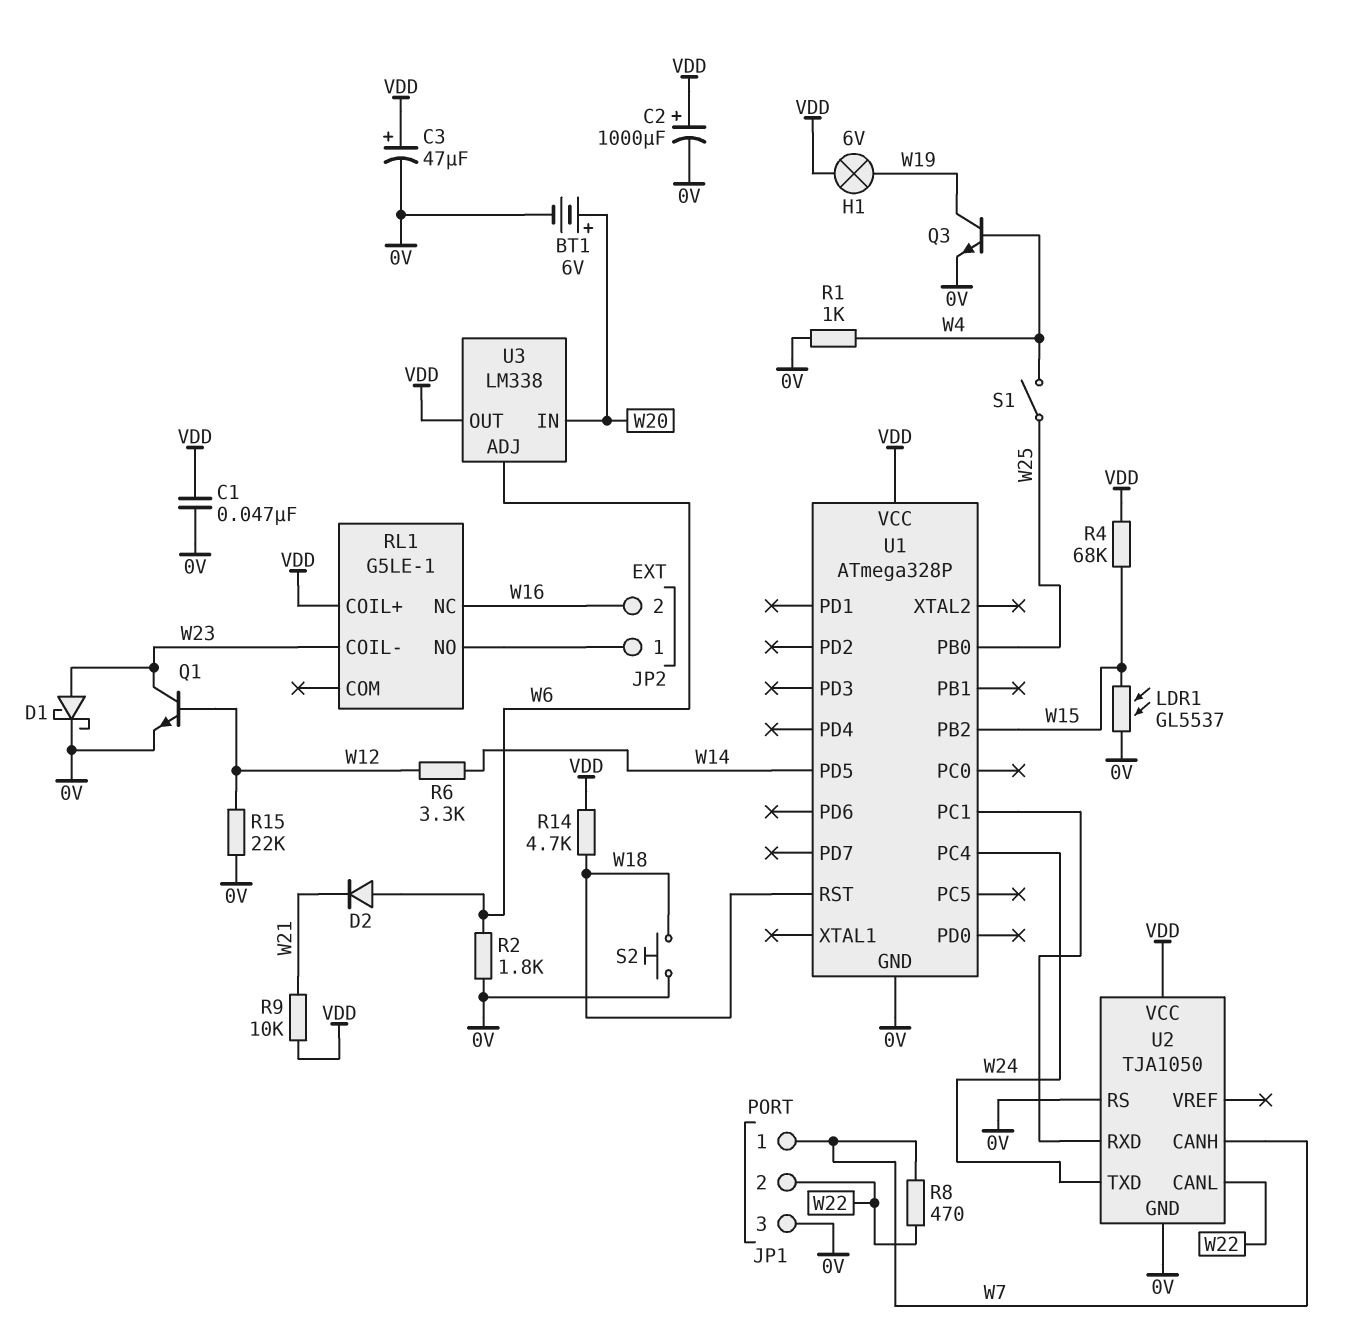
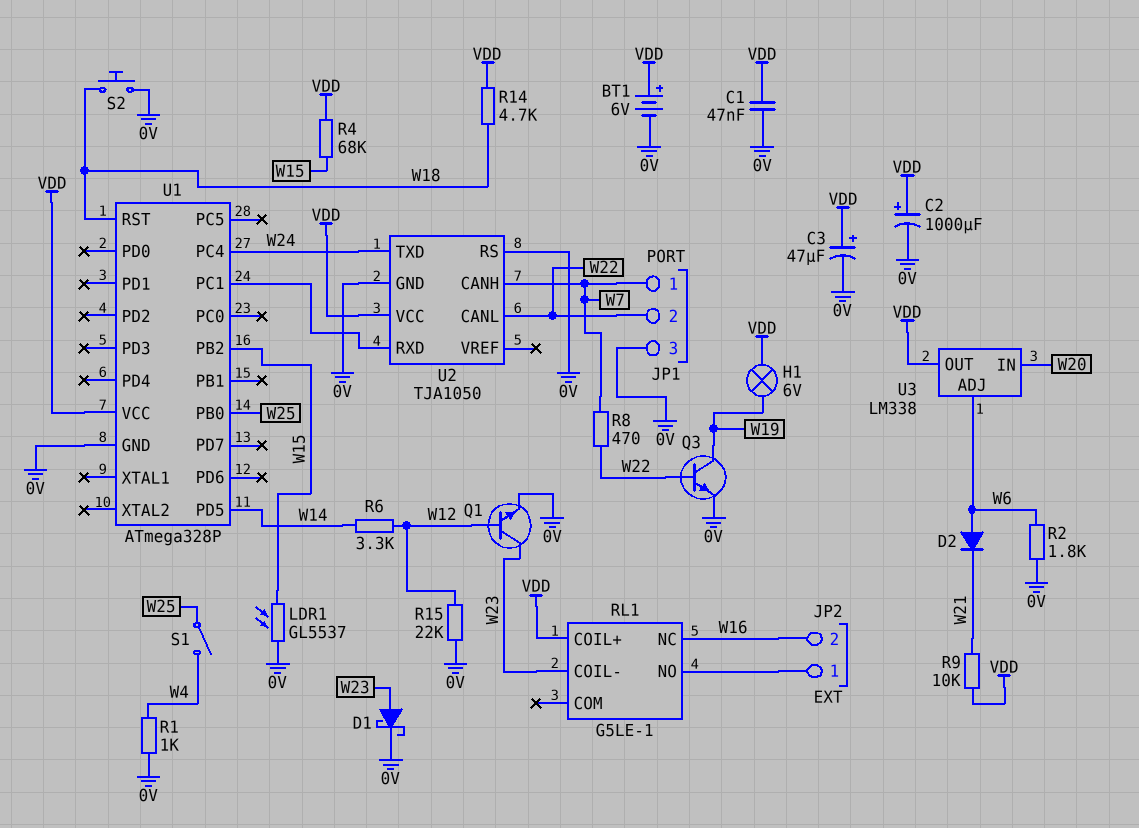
BT1: 6V (plus W20, minus 0V) -> 6V (plus VDD, minus 0V)
Q3: NPN (B W4, C W19, E 0V) -> NPN (B W22, C W19, E 0V)

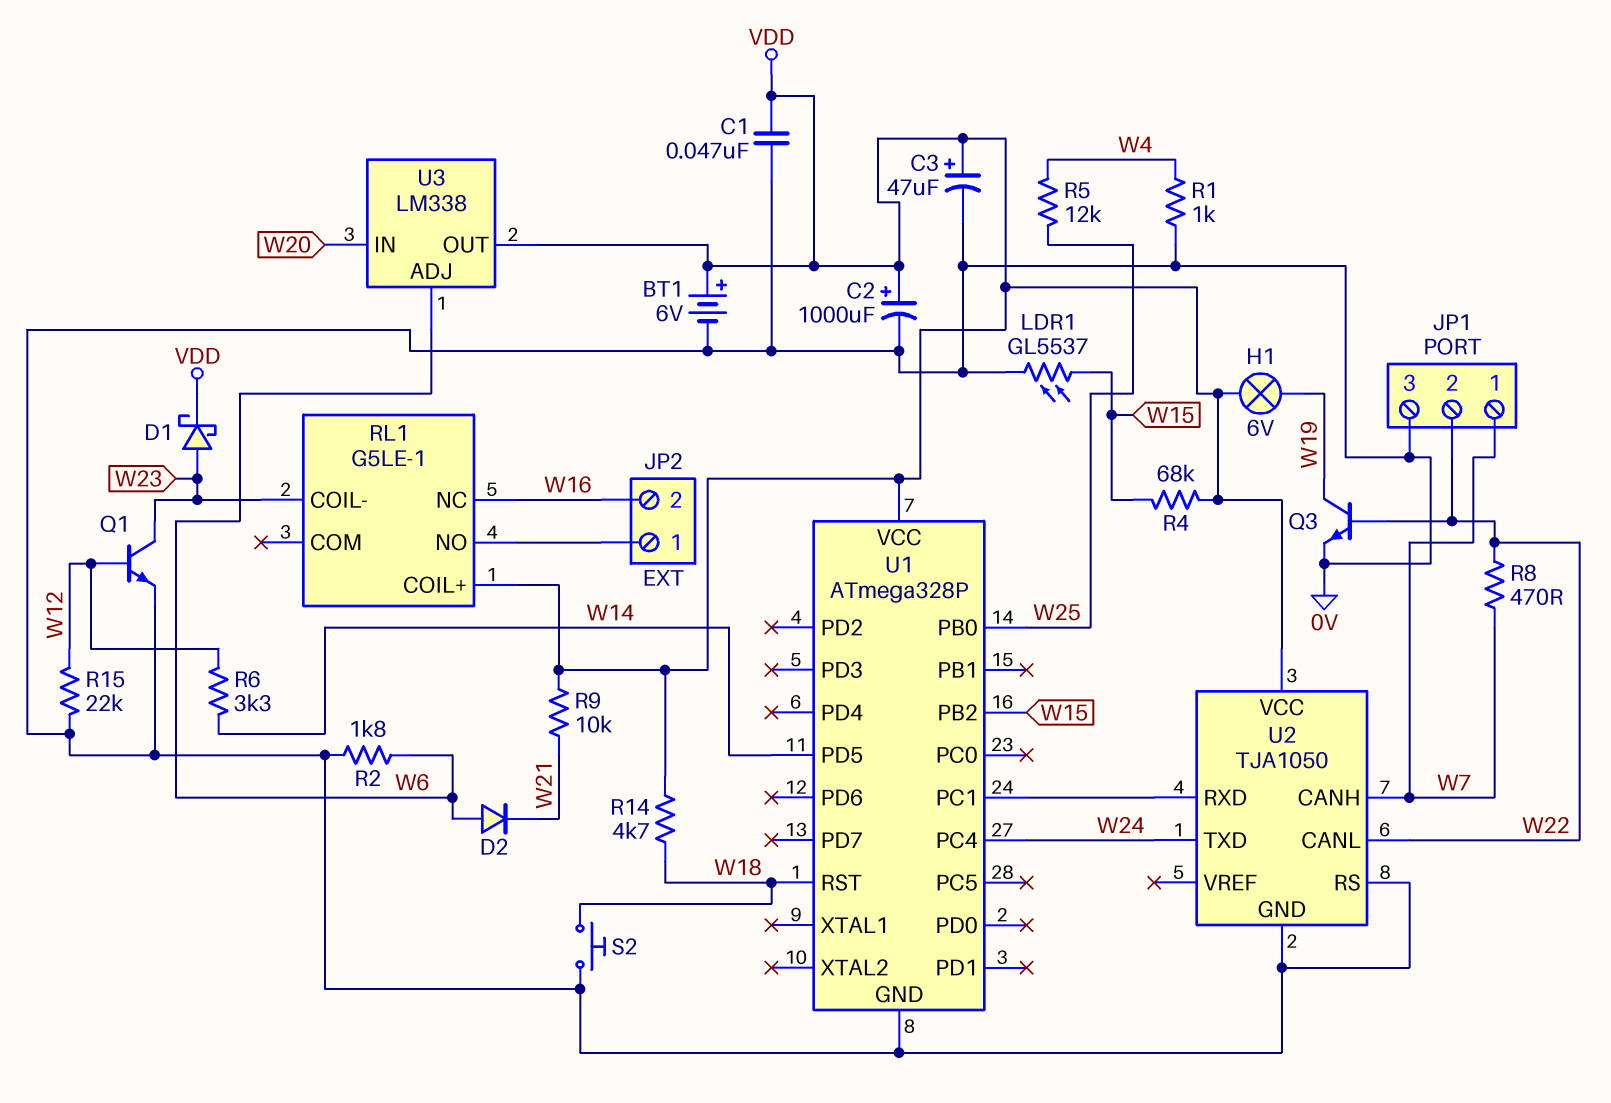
D1: schottky (A W23, K 0V) -> schottky (A W23, K VDD)
R5: none -> 12k (W4, W25)
S1: switch (W4, W25) -> none

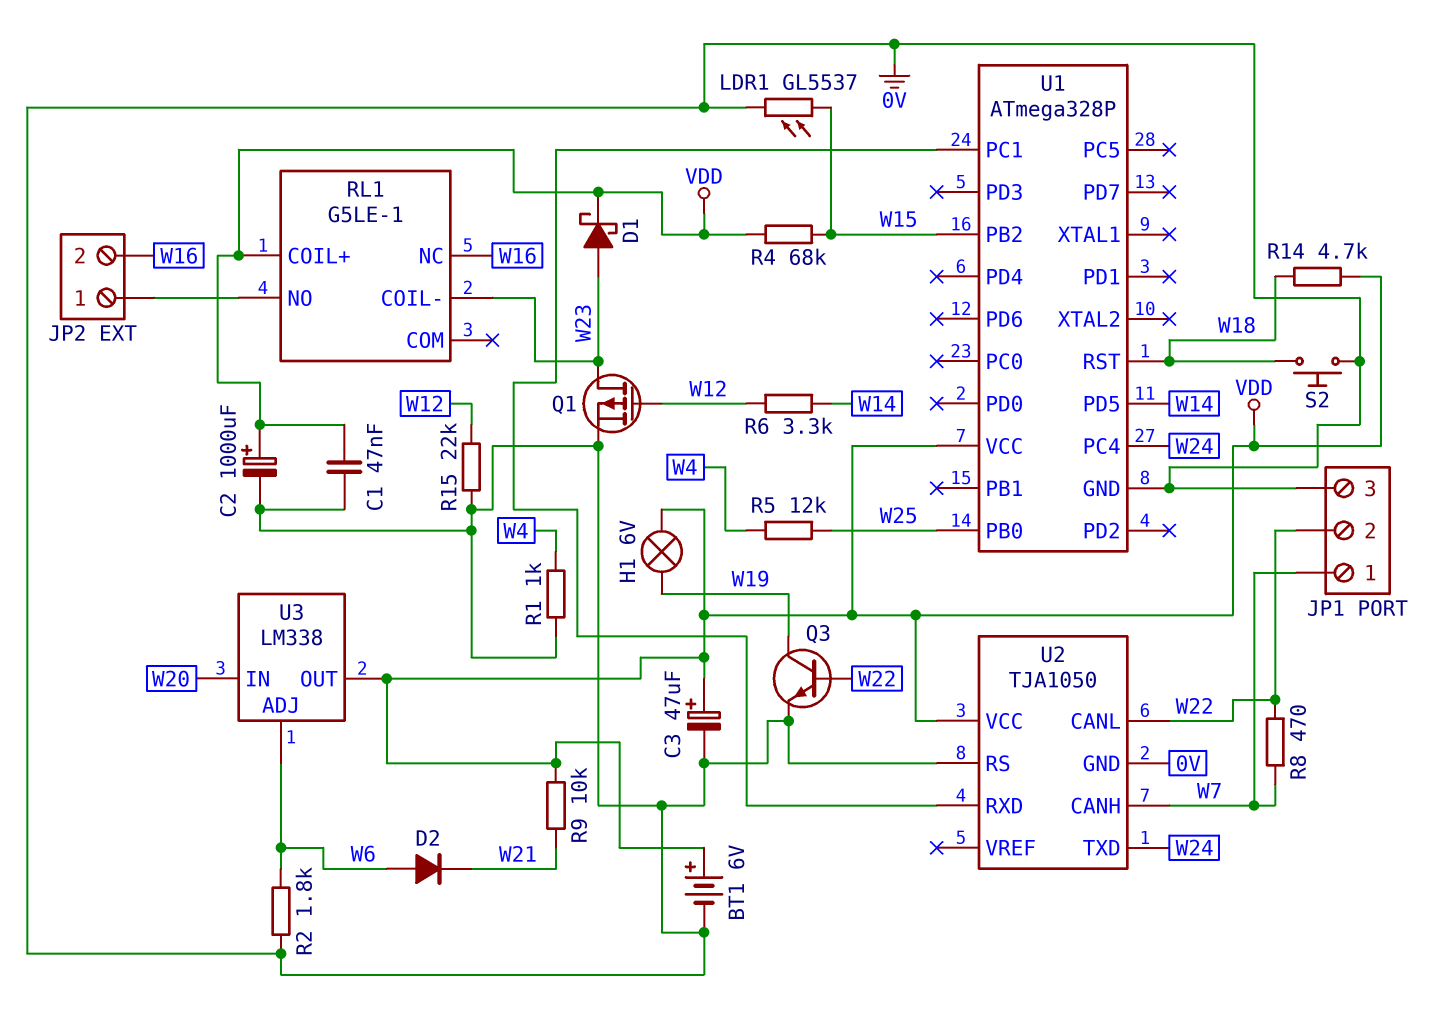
Q1: NPN (B W12, C W23, E 0V) -> PMOS (G W12, D W23, S 0V)

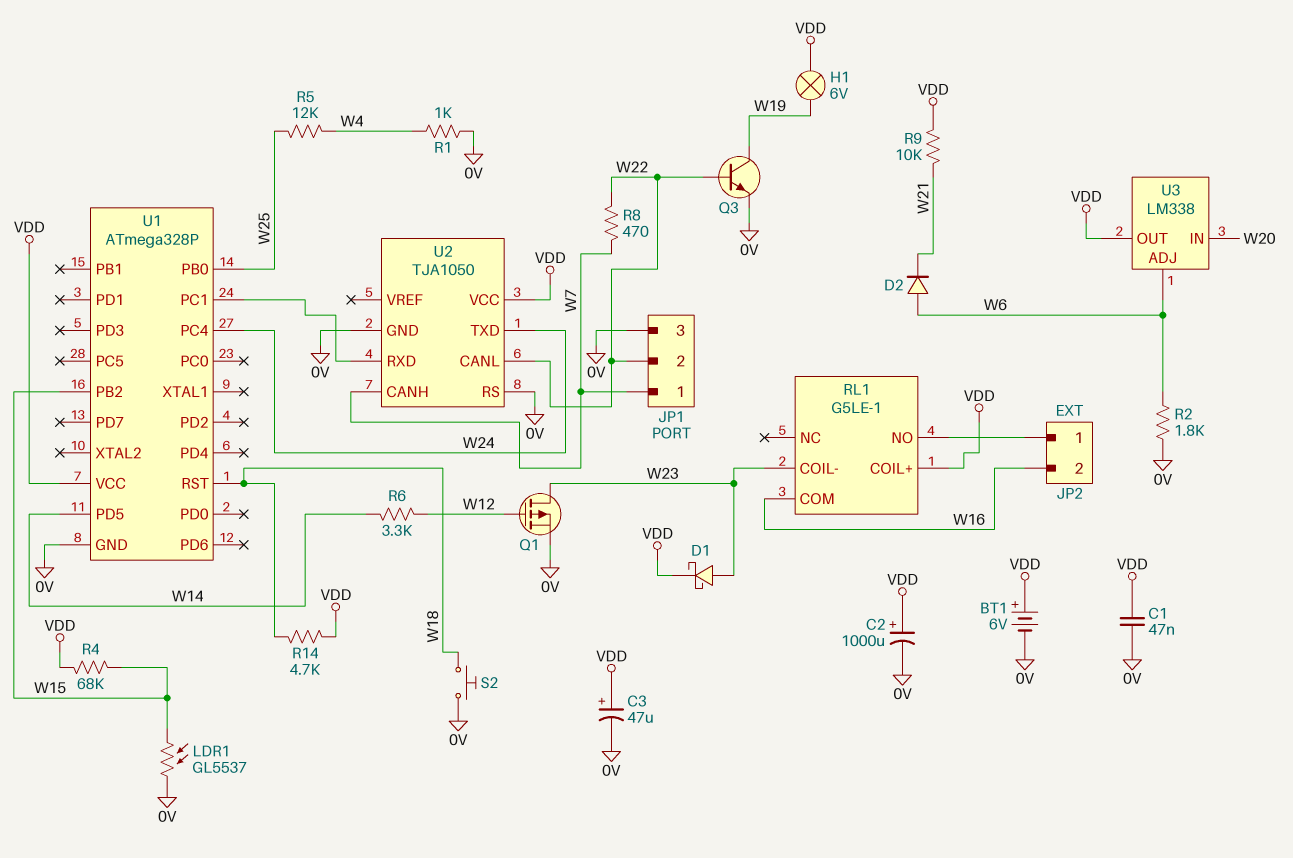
R15: 22k (0V, W12) -> none
RL1 pin COM: none -> W16
RL1 pin NC: W16 -> none

